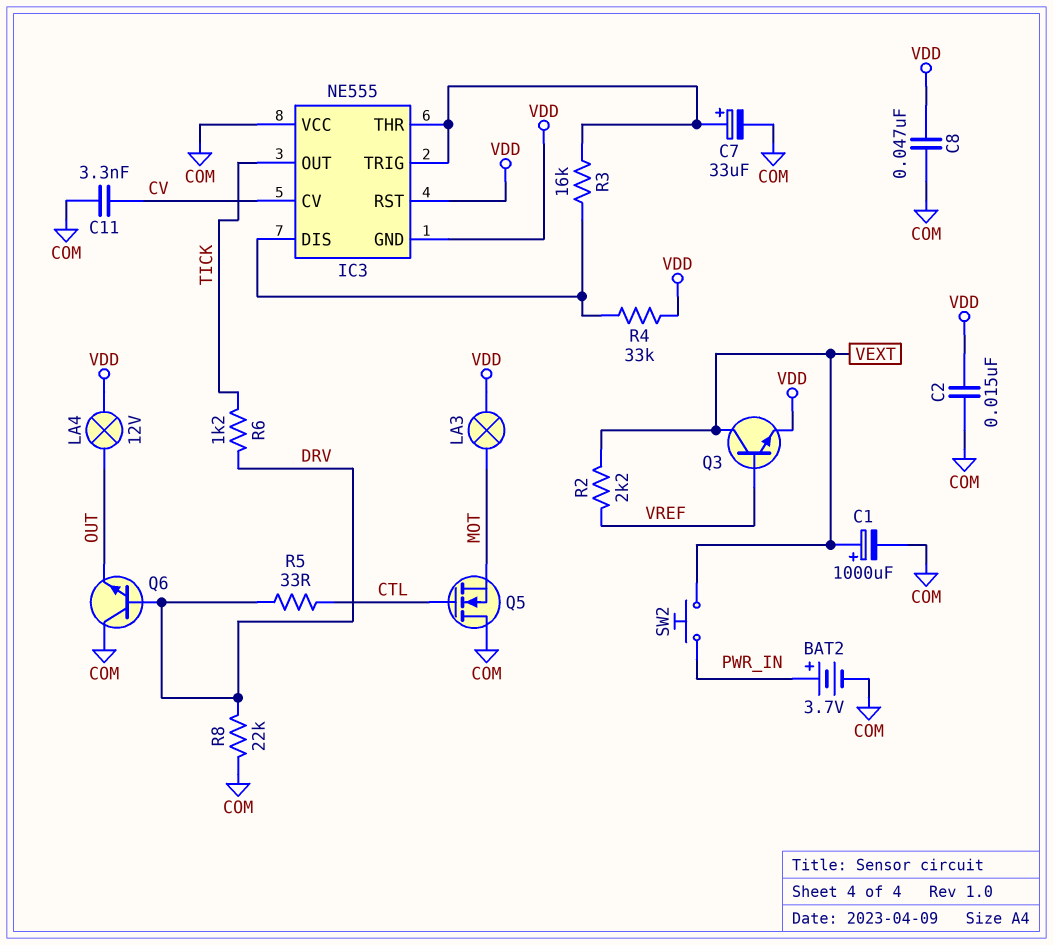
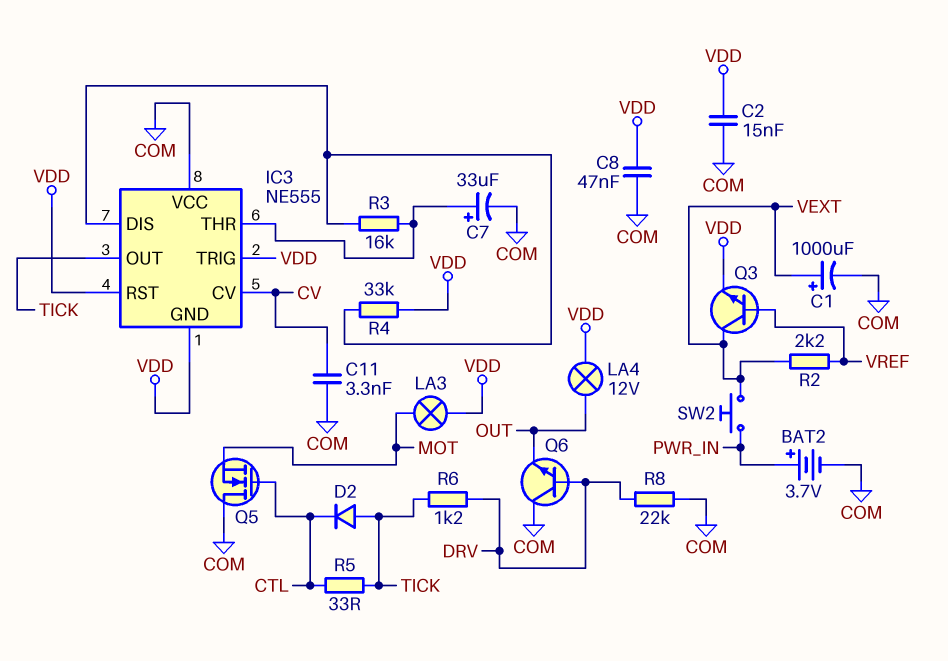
D2: none -> diode (A TICK, K CTL)
IC3 pin TRIG: IC3/THR -> VDD
R5: 33 (CTL, DRV) -> 33 (CTL, TICK)

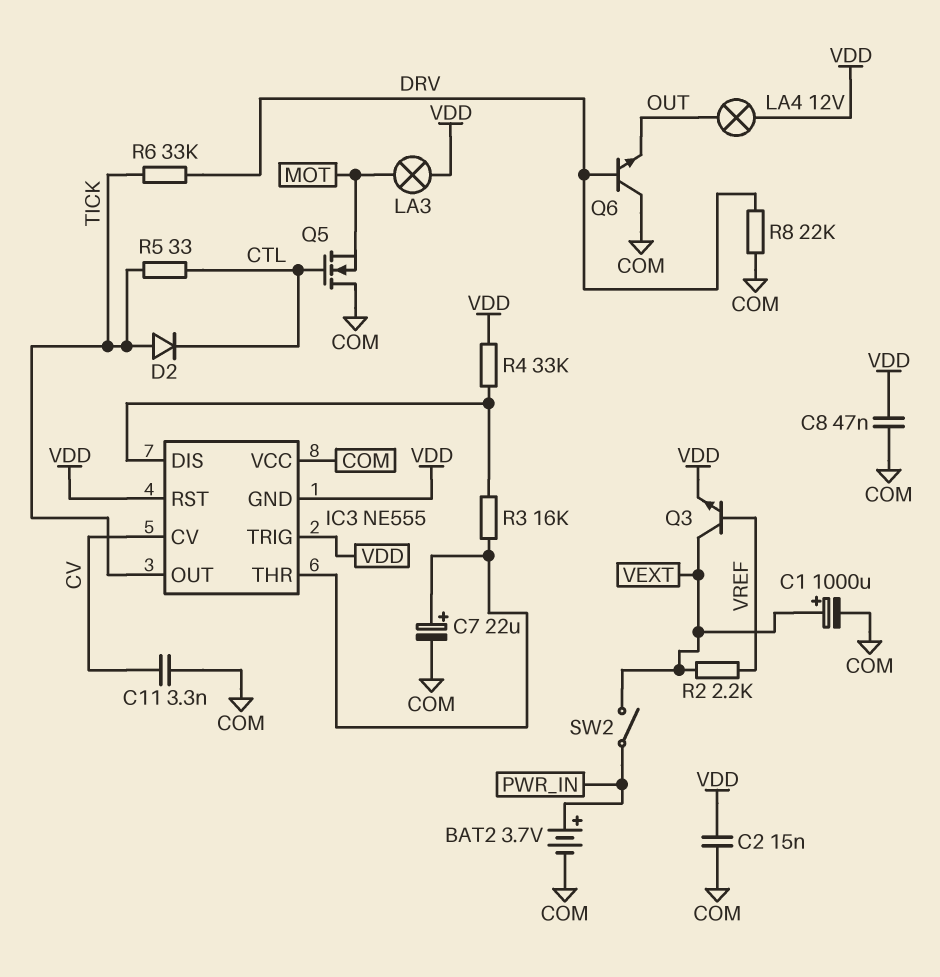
C7: 33uF (plus IC3/THR, minus COM) -> 22uF (plus IC3/THR, minus COM)
R6: 1.2k (DRV, TICK) -> 33k (DRV, TICK)
SW2: button (PWR_IN, VEXT) -> switch (PWR_IN, VEXT)

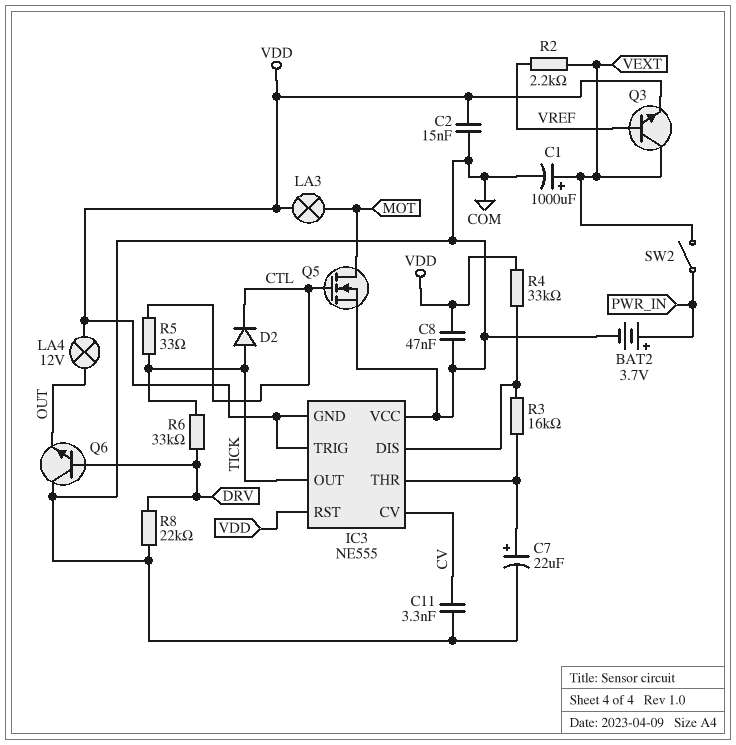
Q5: NMOS (G CTL, D COM, S MOT) -> NMOS (G CTL, D MOT, S COM)

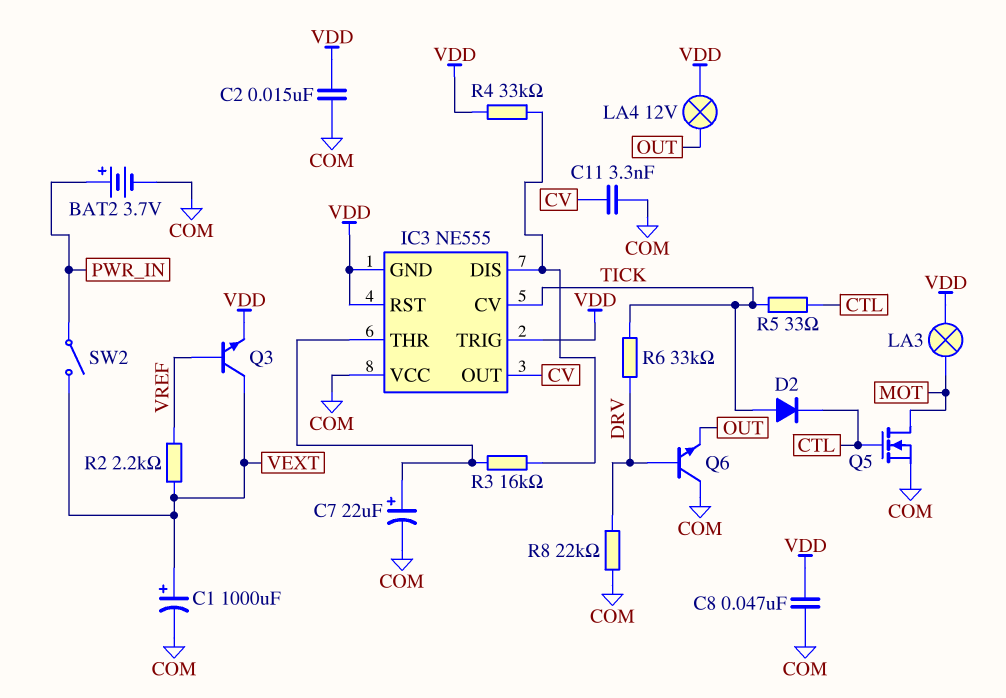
IC3 pin CV: CV -> TICK
IC3 pin OUT: TICK -> CV

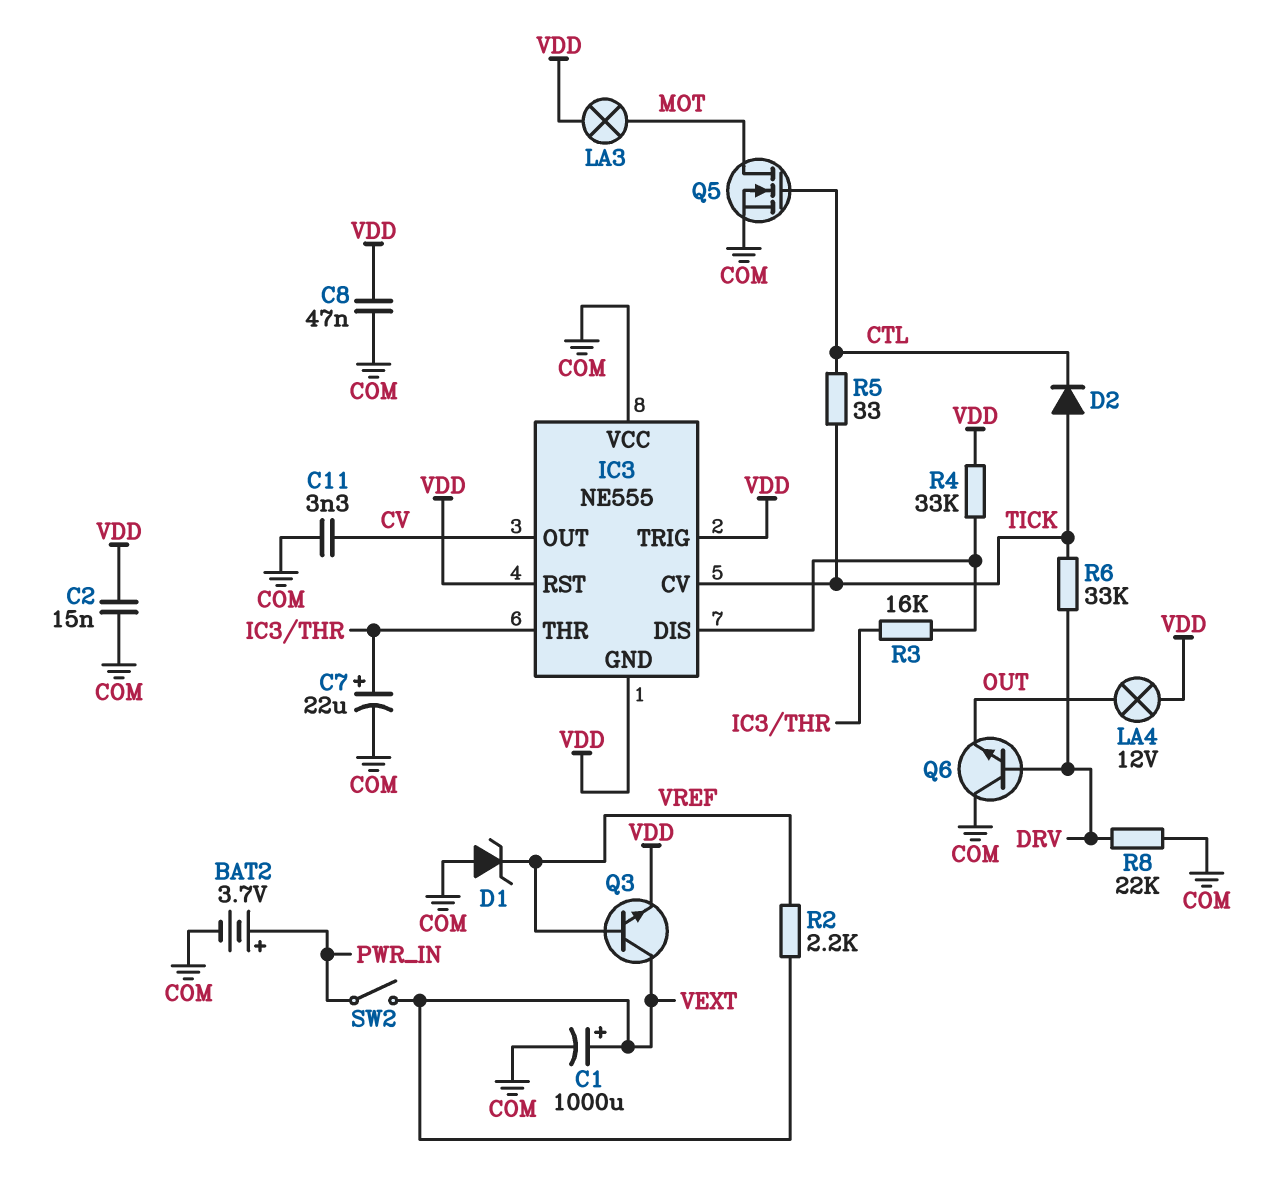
D1: none -> zener (A COM, K VREF)

